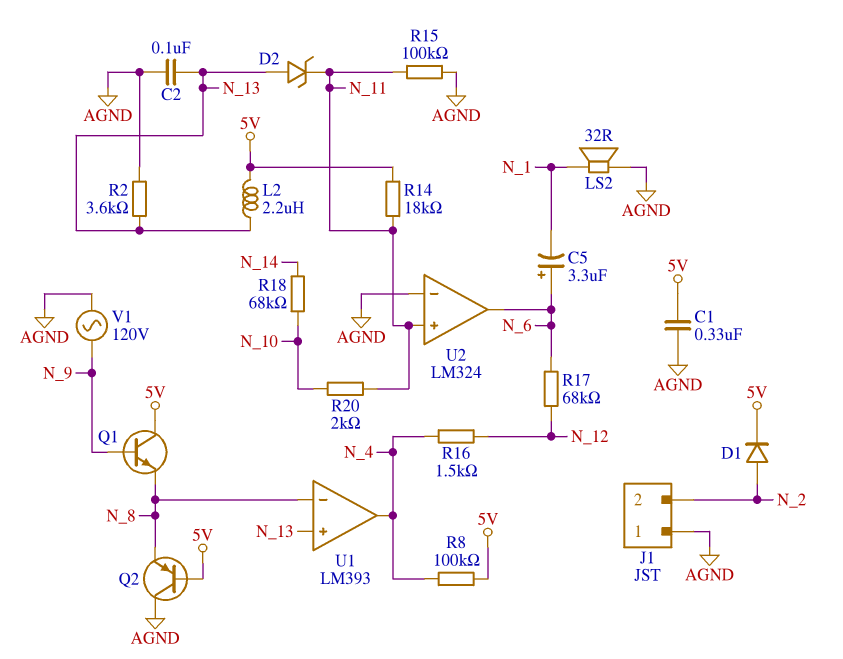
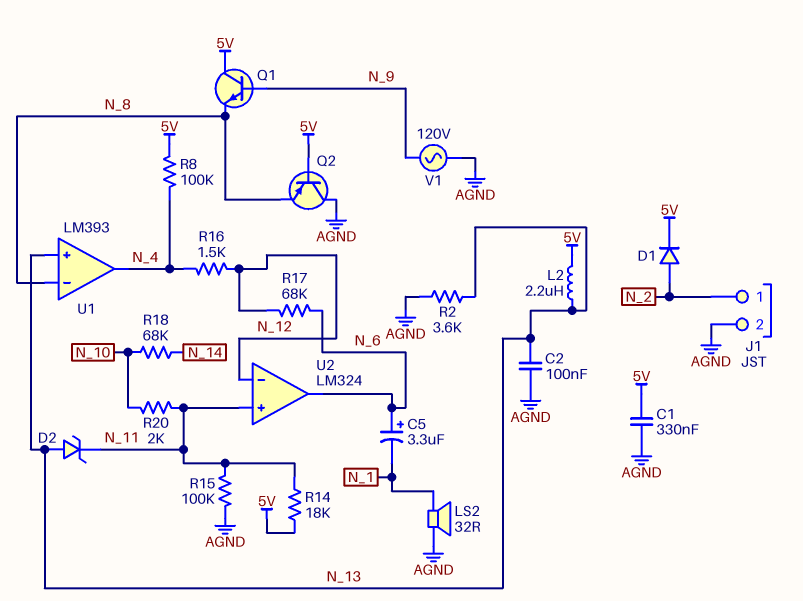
J1 pin 1: AGND -> N_2
J1 pin 2: N_2 -> AGND
U2 pin in-: AGND -> N_12

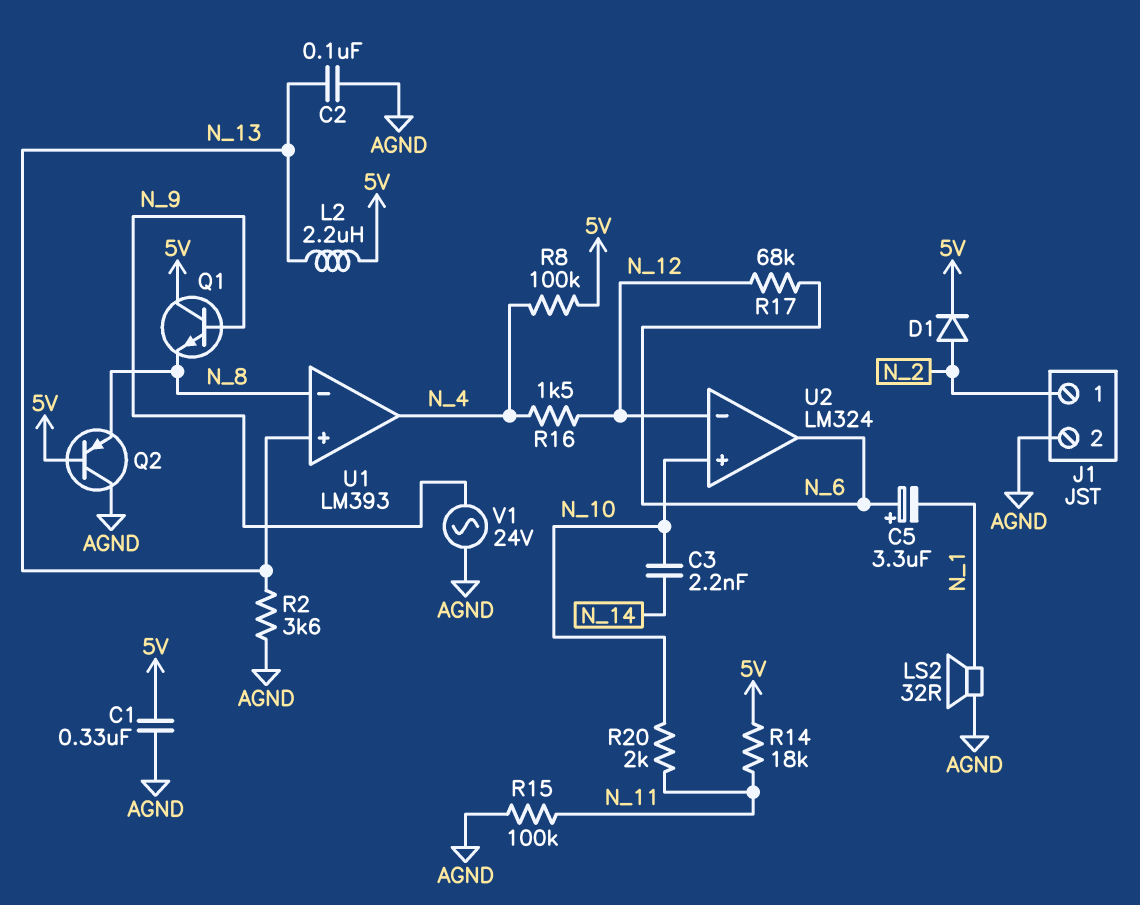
C3: none -> 2.2nF (N_10, N_14)
D2: zener (A N_13, K N_11) -> none
R18: 68k (N_10, N_14) -> none
U2 pin in+: N_11 -> N_10
V1: AC 120V (AGND, N_9) -> AC 24V (AGND, N_9)

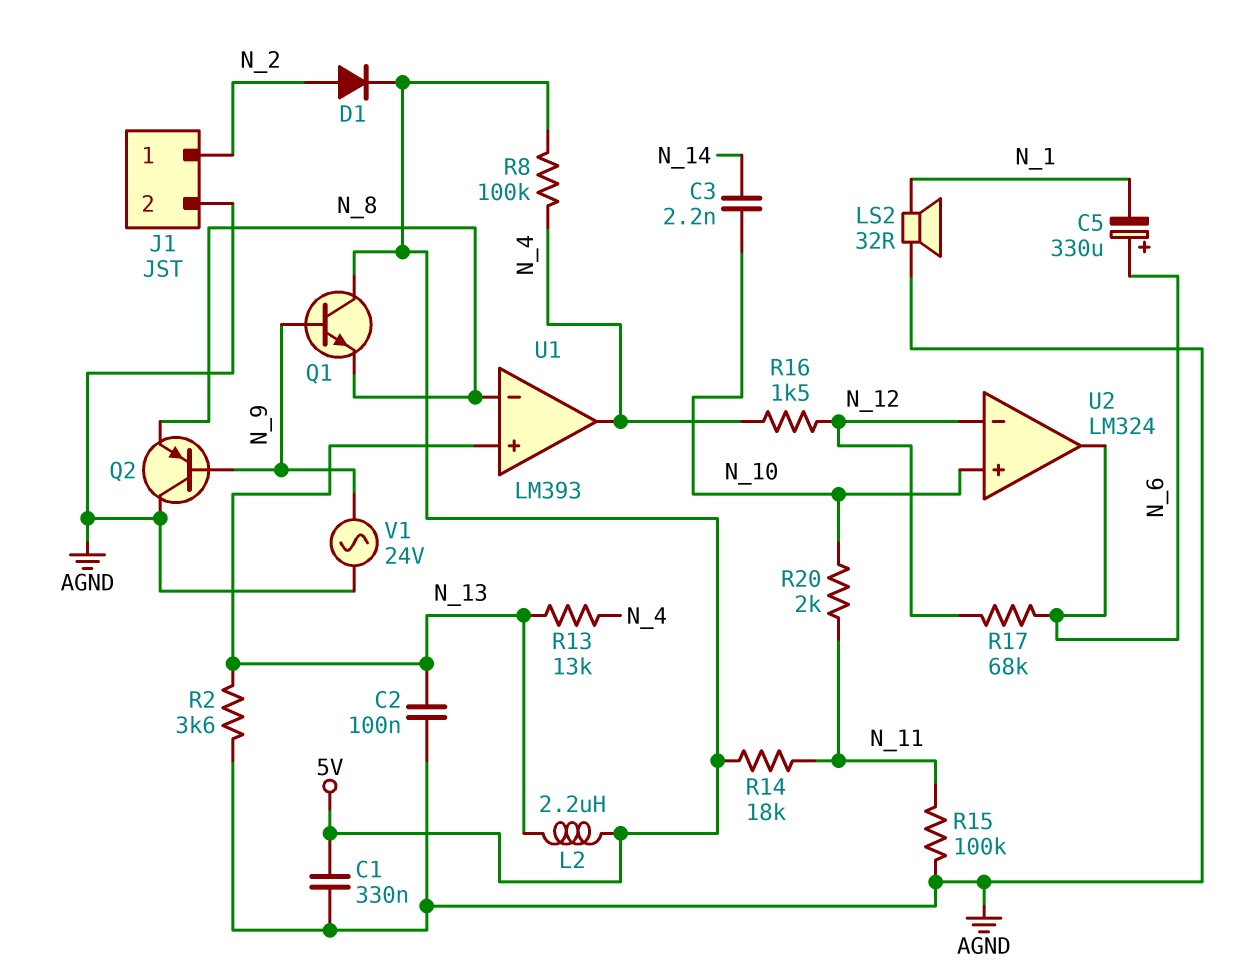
C5: 3.3uF (plus N_6, minus N_1) -> 330uF (plus N_6, minus N_1)
Q2: PNP (B 5V, C AGND, E N_8) -> PNP (B N_9, C AGND, E N_8)
R13: none -> 13k (N_4, N_13)

